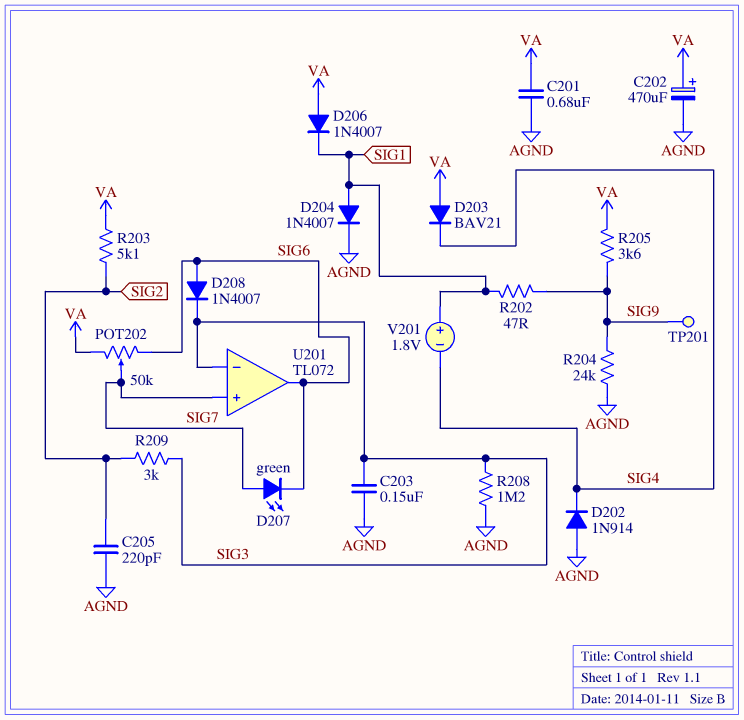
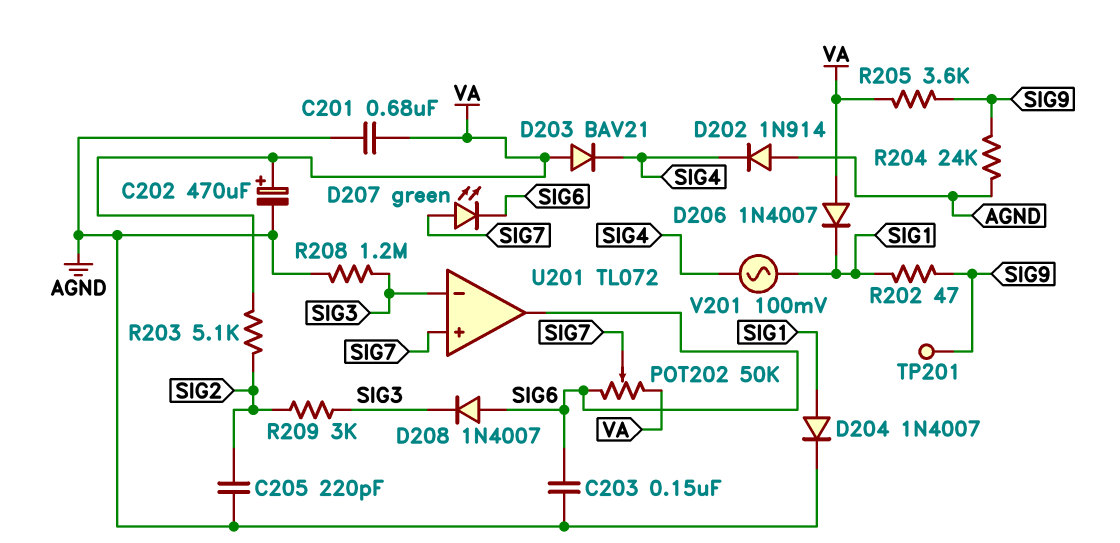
C203: 150nF (AGND, SIG3) -> 150nF (AGND, SIG6)
V201: 1.8V (plus SIG1, minus SIG4) -> AC 100mV (SIG1, SIG4)

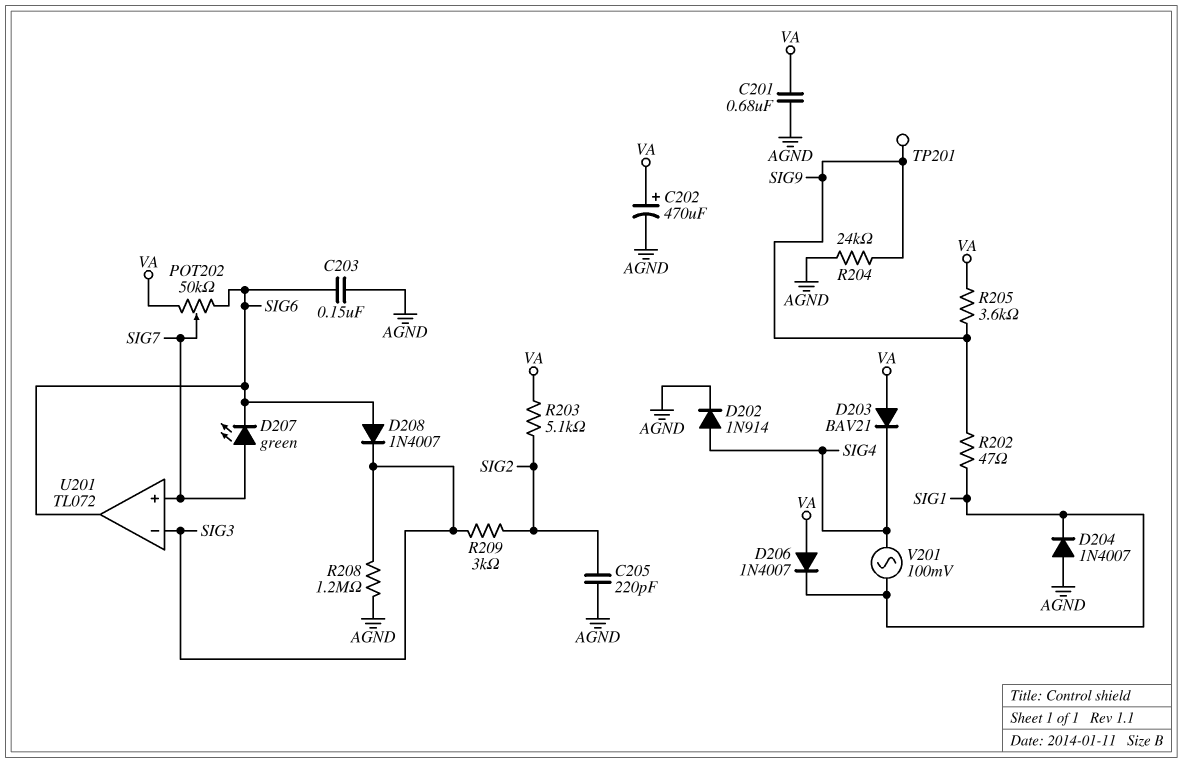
D202: diode 1N914 (A AGND, K SIG4) -> diode 1N914 (A SIG4, K AGND)
D204: diode 1N4007 (A SIG1, K AGND) -> diode 1N4007 (A AGND, K SIG1)

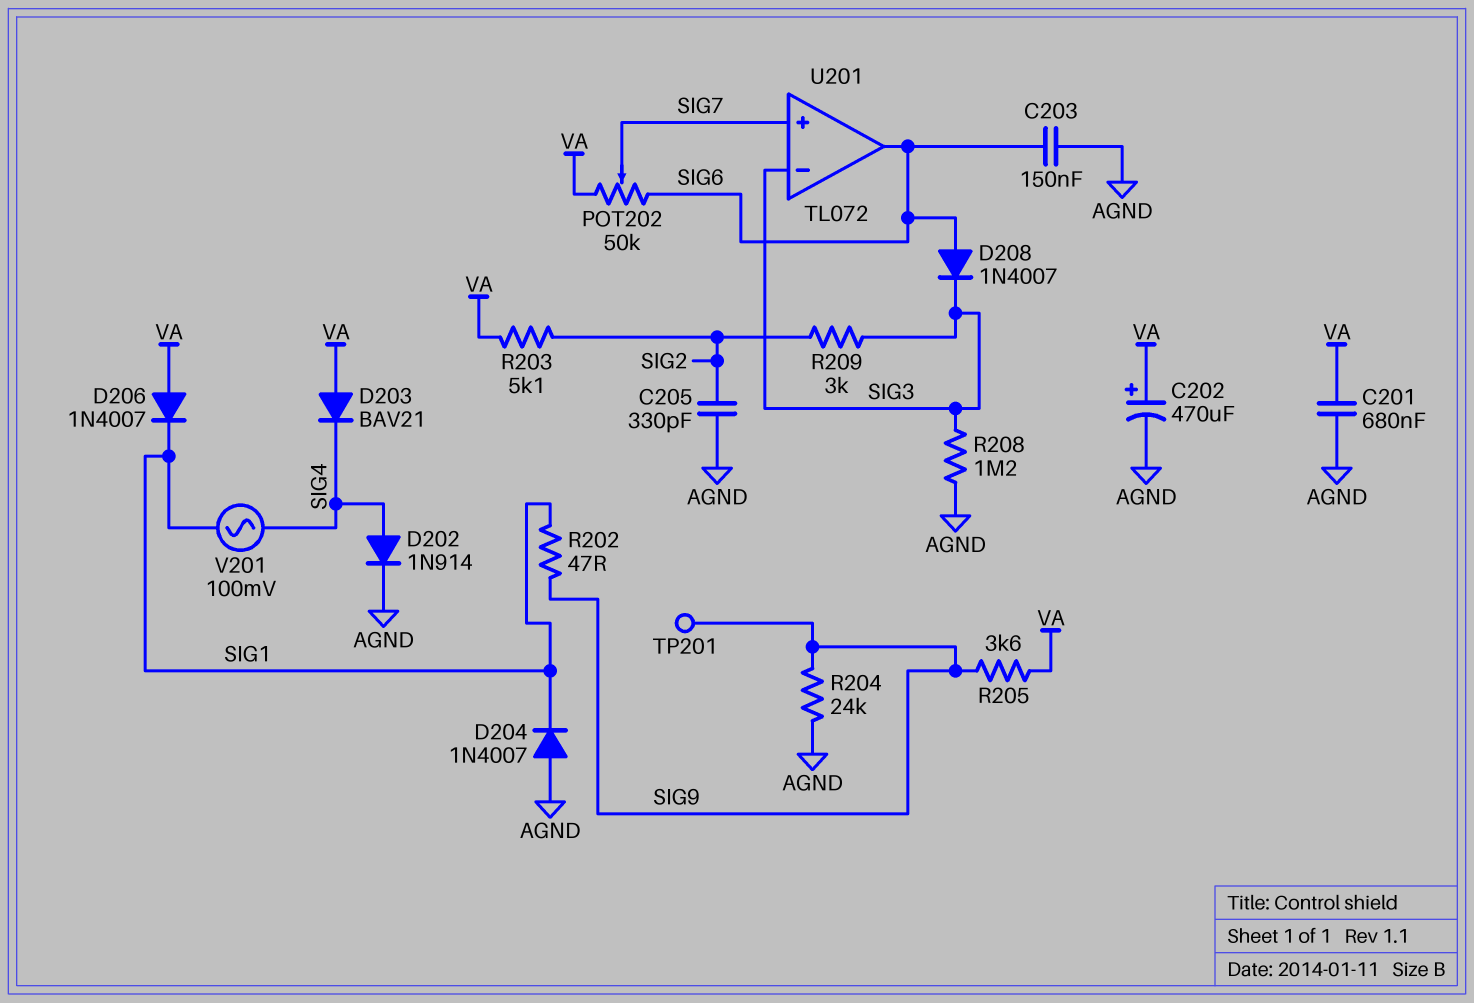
C205: 220pF (AGND, SIG2) -> 330pF (AGND, SIG2)
D207: LED green (A SIG7, K SIG6) -> none

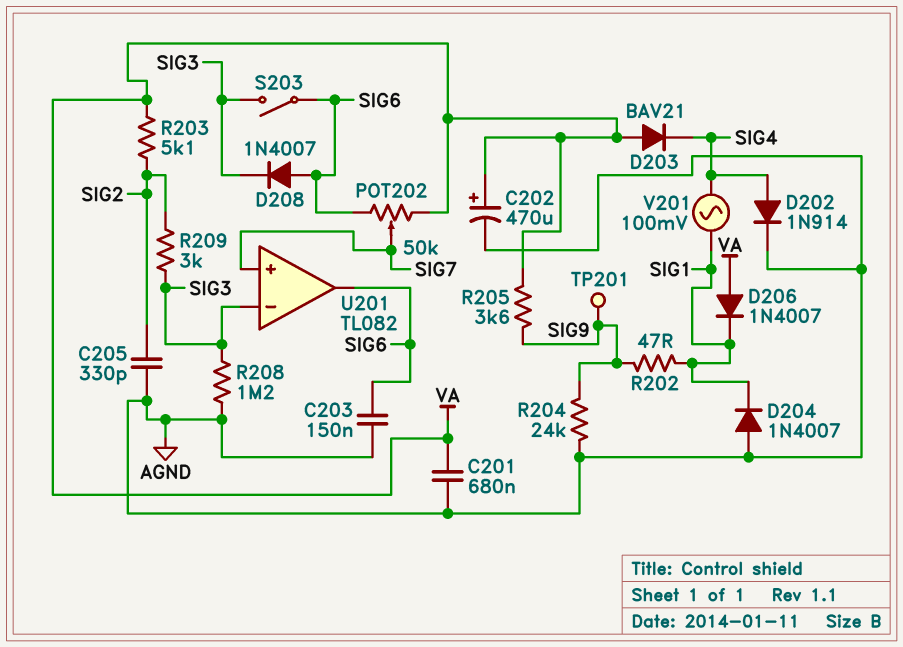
S203: none -> switch (SIG3, SIG6)
U201: TL072 -> TL082

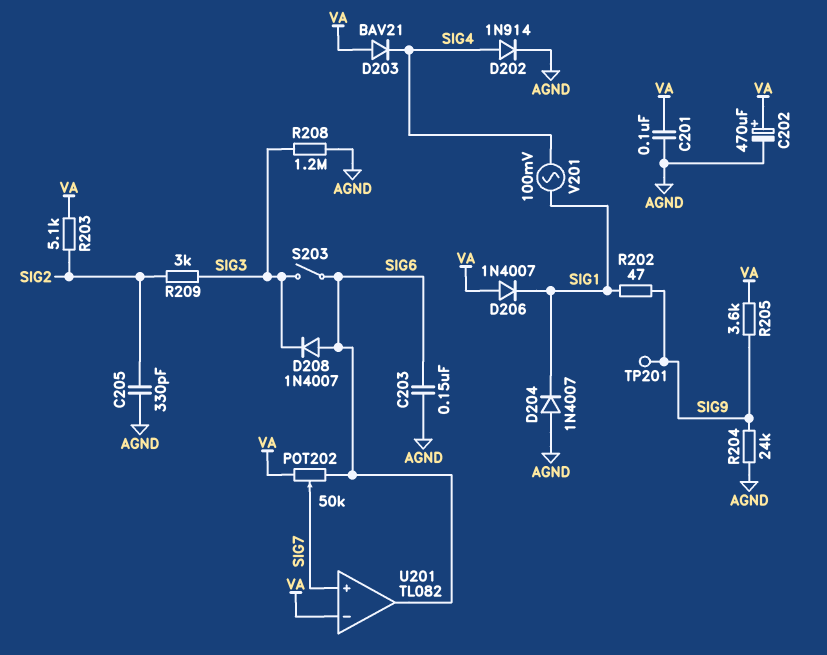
C201: 680nF (AGND, VA) -> 100nF (AGND, VA)
U201 pin in-: SIG3 -> VA

